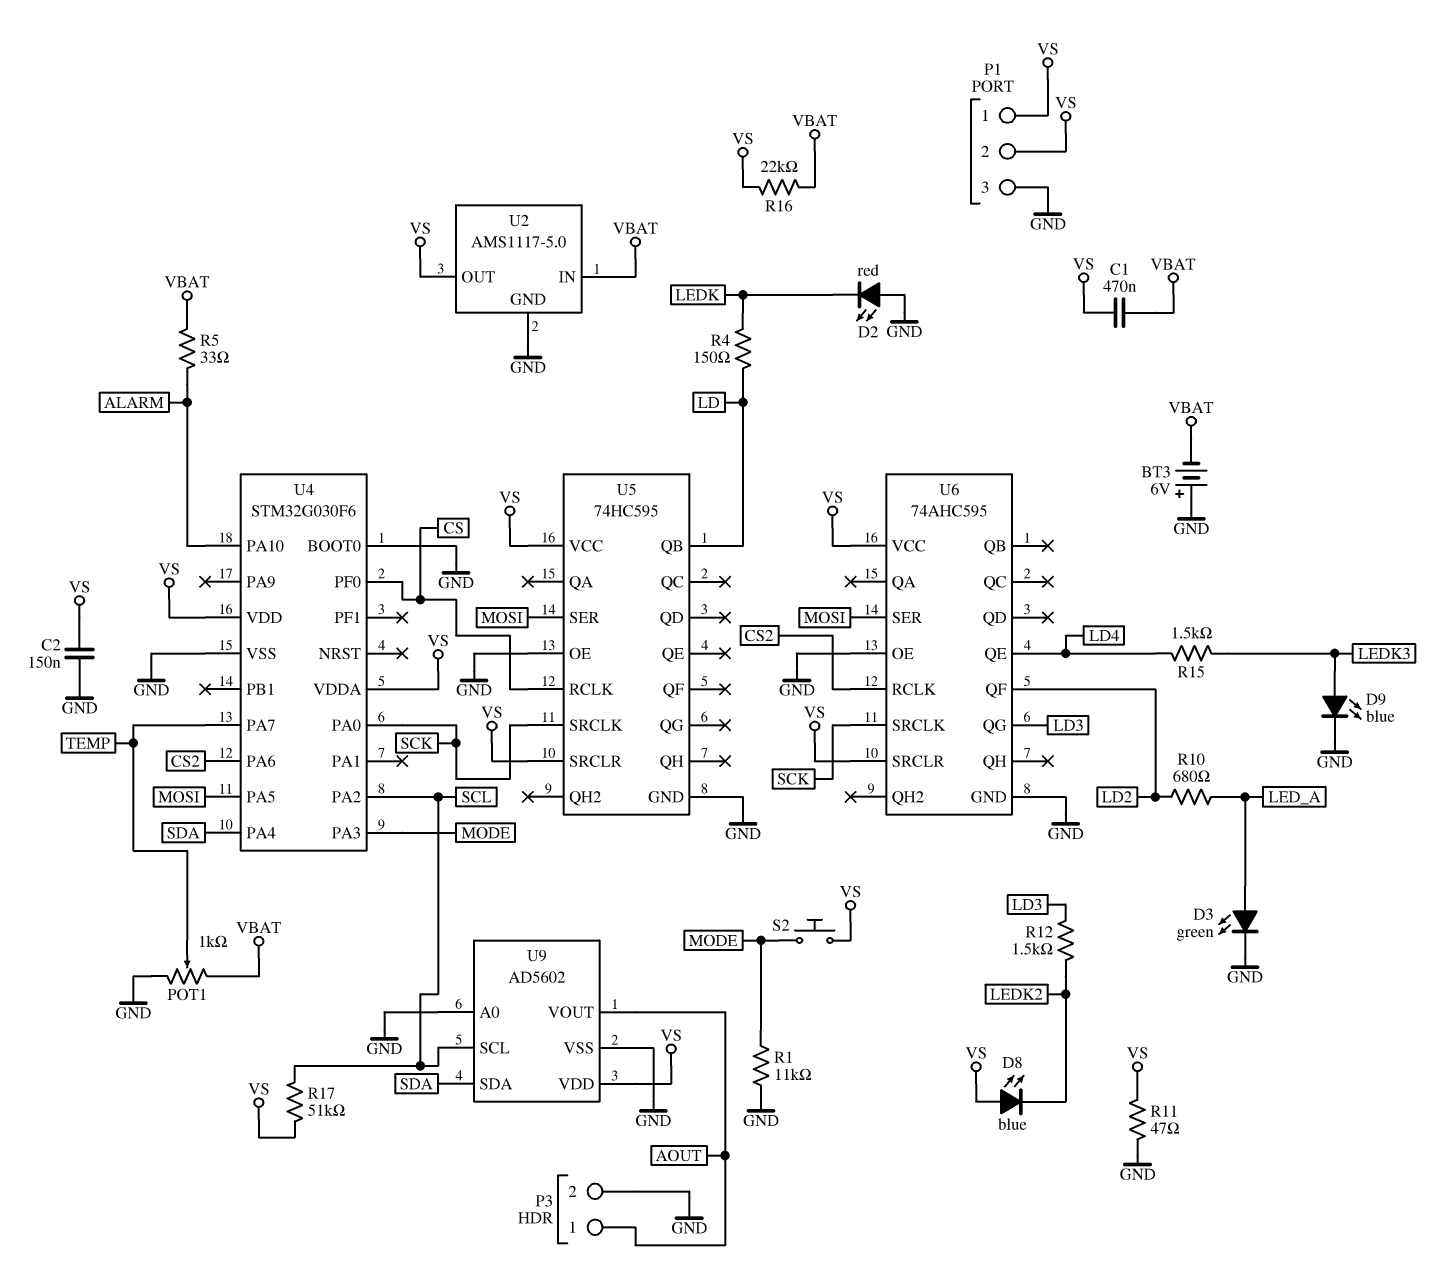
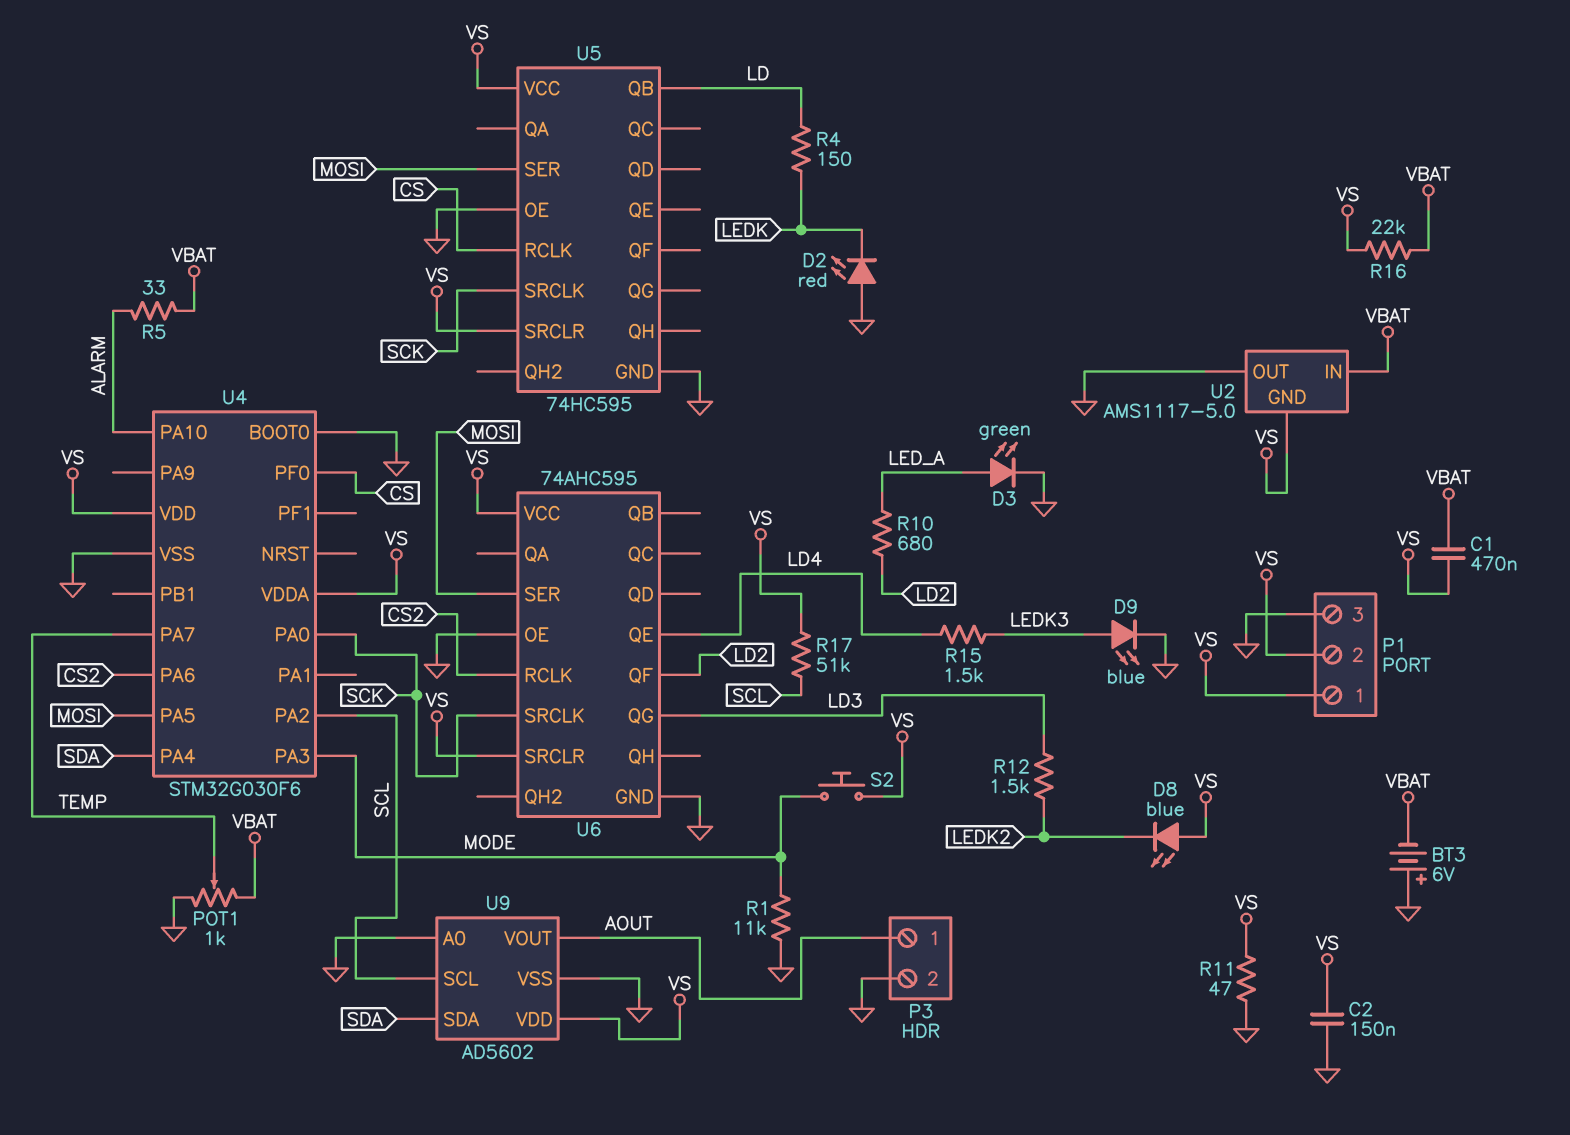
U2 pin GND: GND -> VS
U2 pin OUT: VS -> GND

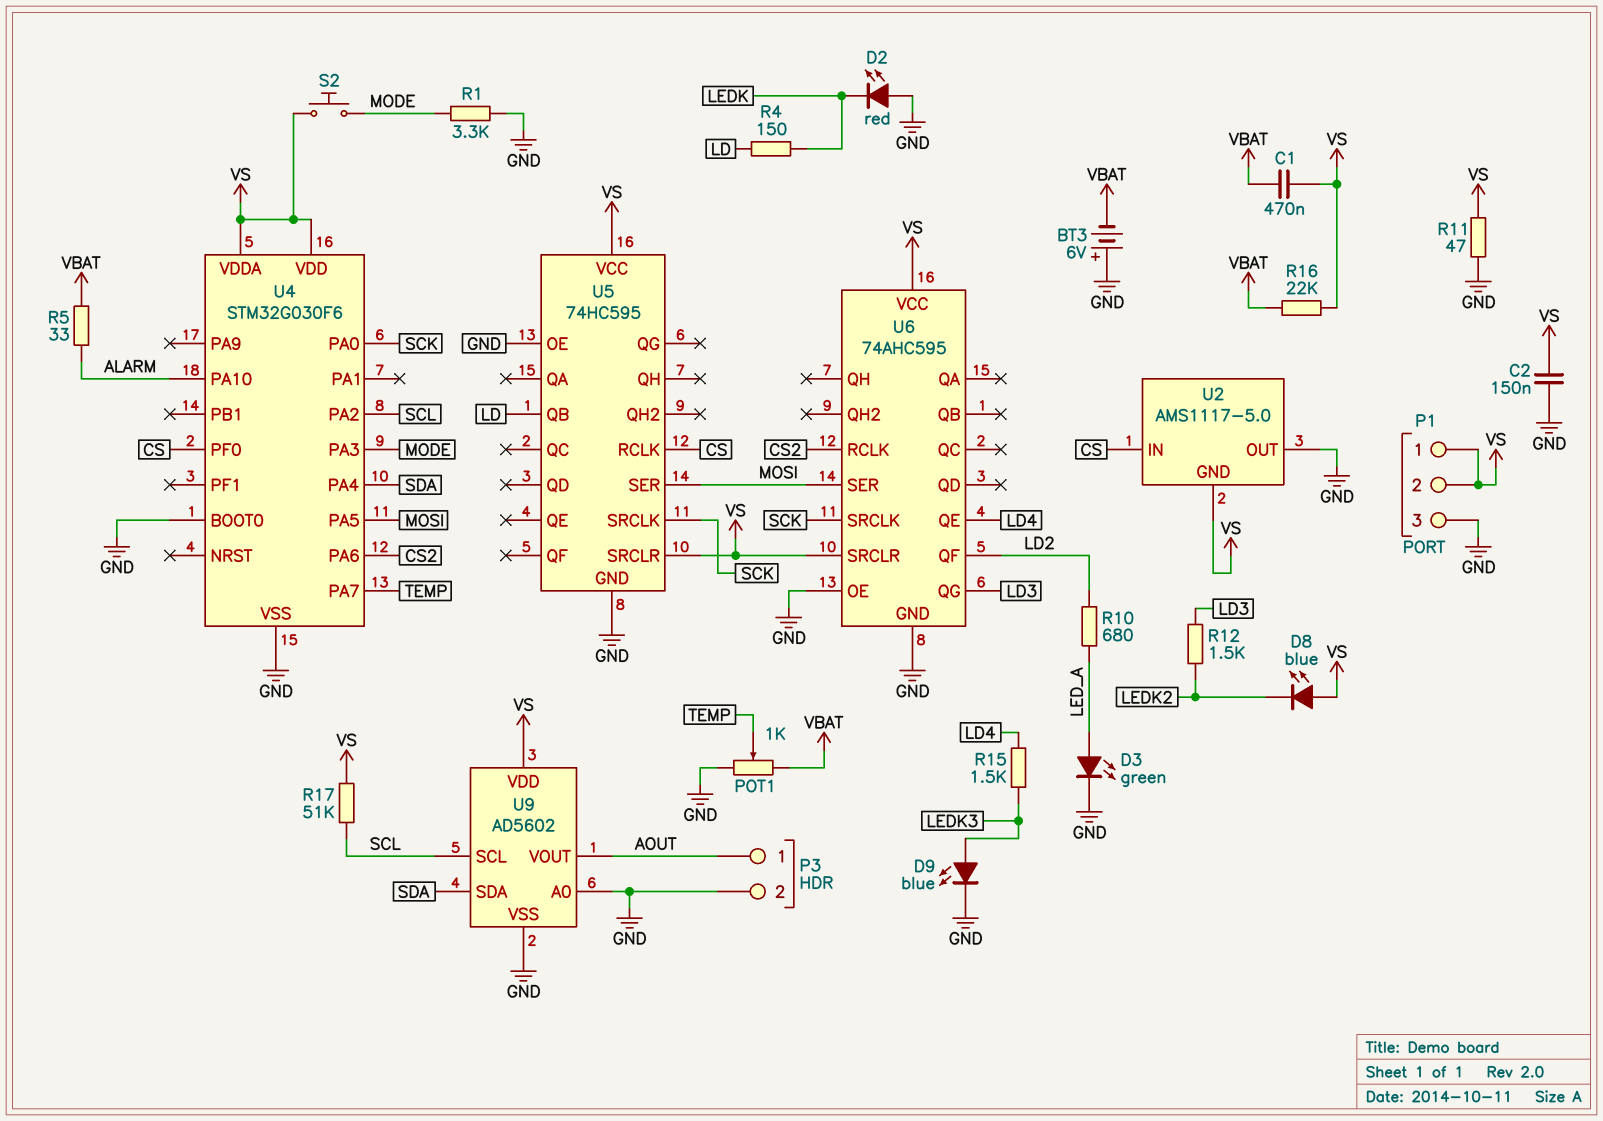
R1: 11k (GND, MODE) -> 3.3k (GND, MODE)
U2 pin IN: VBAT -> CS

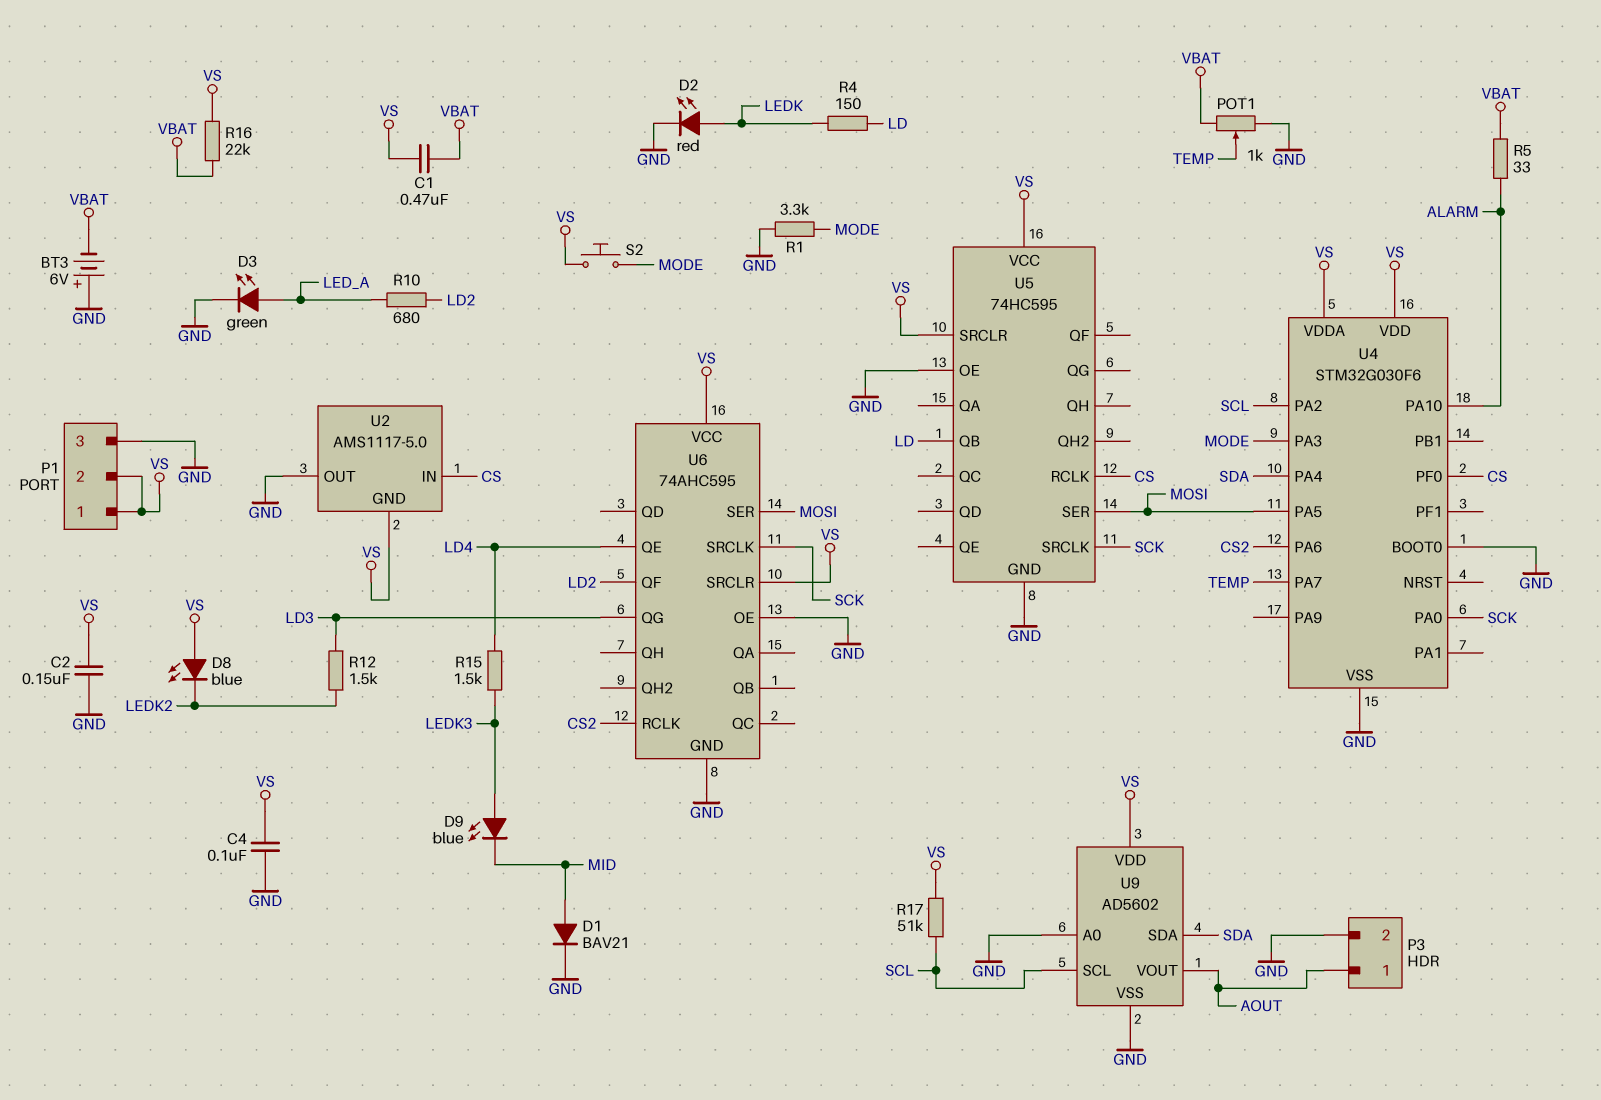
C4: none -> 100nF (GND, VS)
D1: none -> diode BAV21 (A MID, K GND)
D2: LED red (A GND, K LEDK) -> LED red (A LEDK, K GND)
D9: LED blue (A LEDK3, K GND) -> LED blue (A LEDK3, K MID)
R11: 47 (GND, VS) -> none

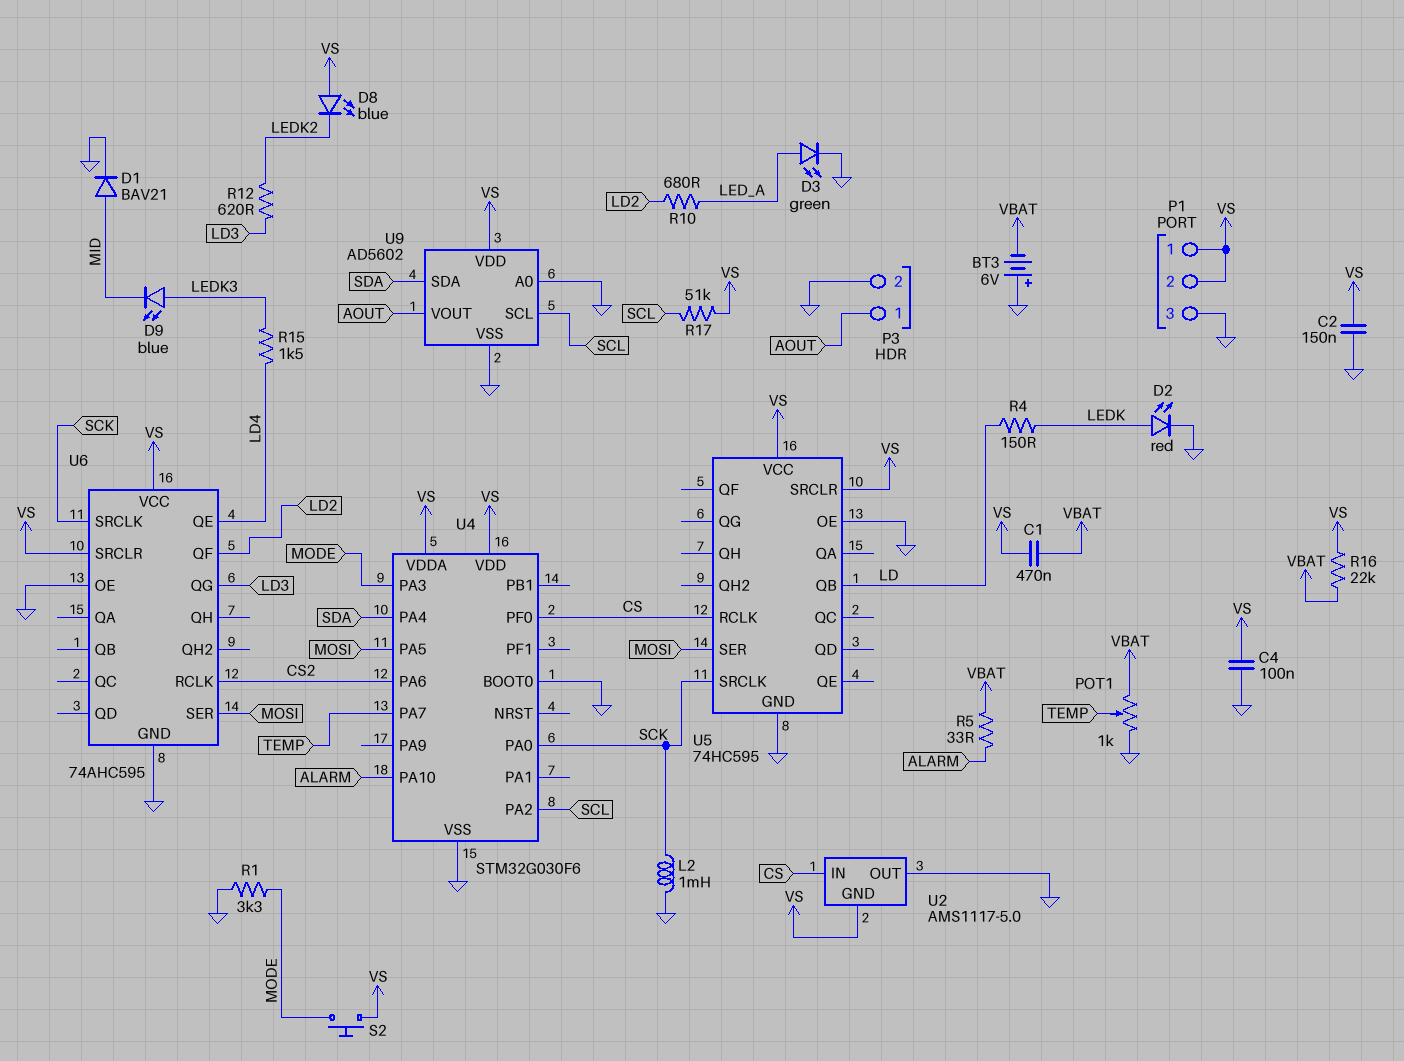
L2: none -> 1mH (GND, SCK)
R12: 1.5k (LD3, LEDK2) -> 620 (LD3, LEDK2)

